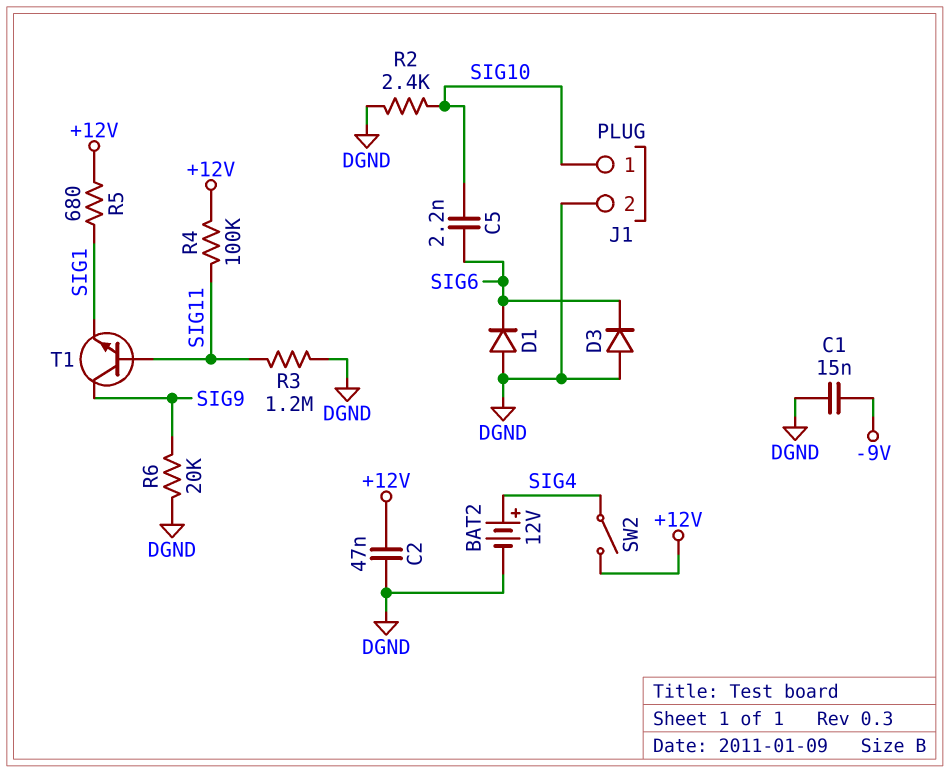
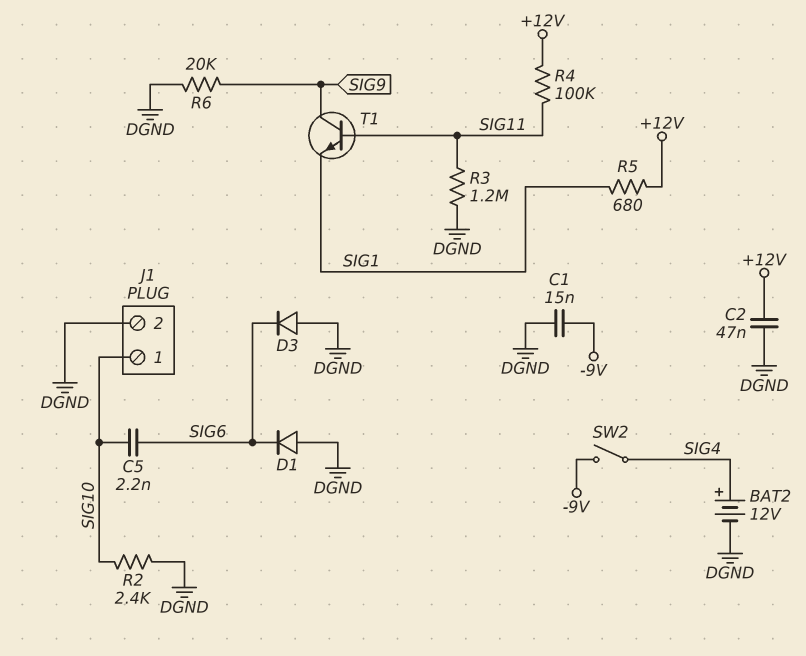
SW2: switch (+12V, SIG4) -> switch (-9V, SIG4)

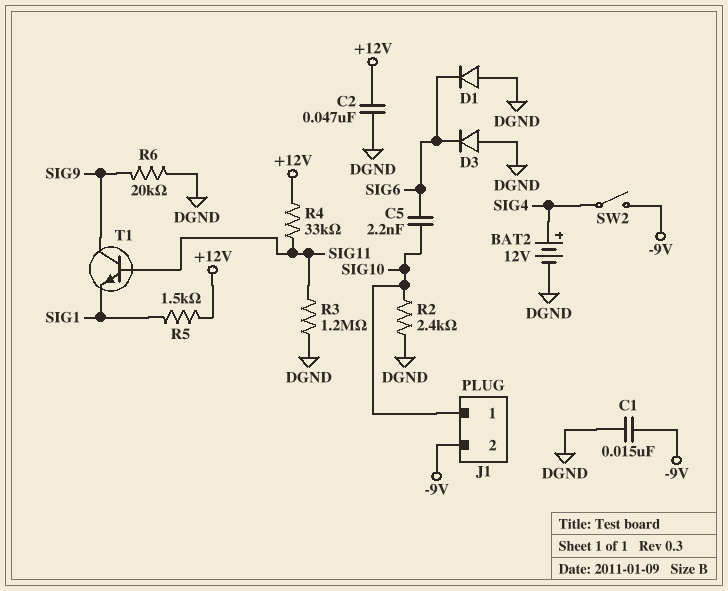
J1 pin 2: DGND -> -9V
R4: 100k (+12V, SIG11) -> 33k (+12V, SIG11)
R5: 680 (+12V, SIG1) -> 1.5k (+12V, SIG1)

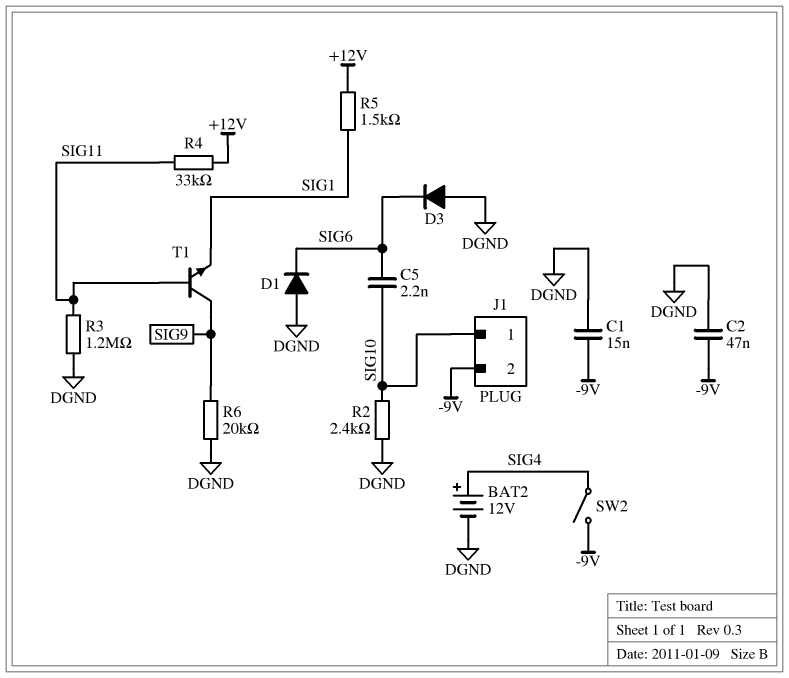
C2: 47nF (+12V, DGND) -> 47nF (-9V, DGND)

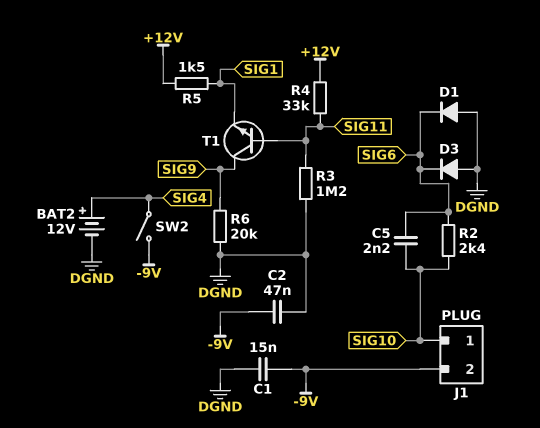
R2: 2.4k (DGND, SIG10) -> 2.4k (SIG6, SIG10)

